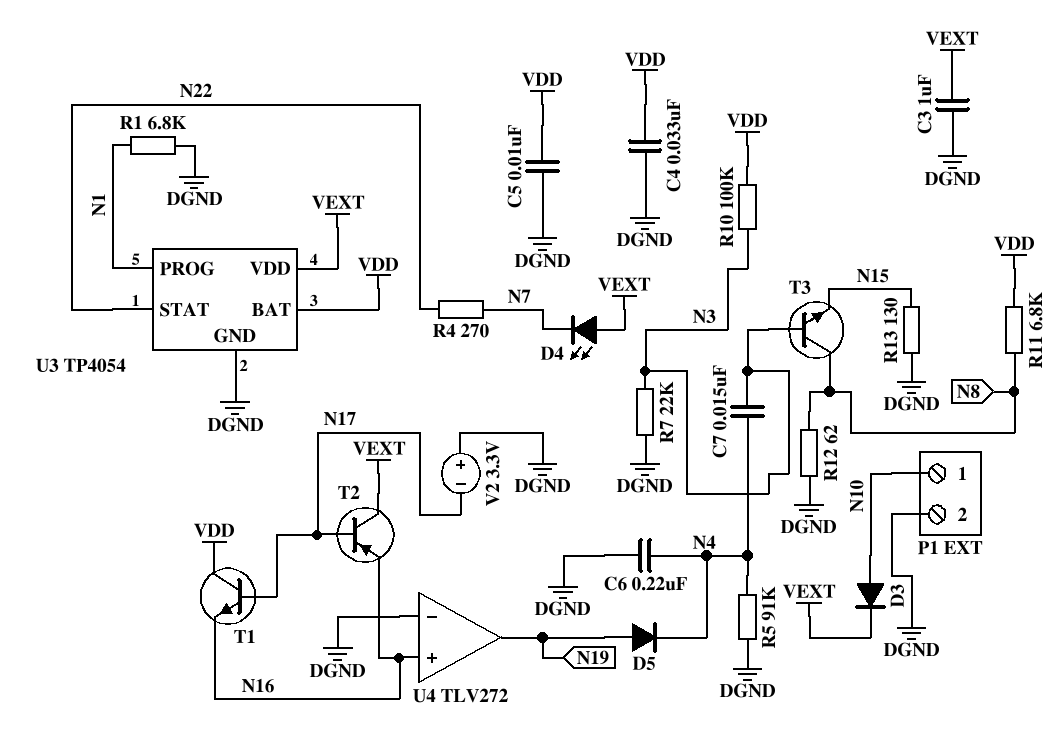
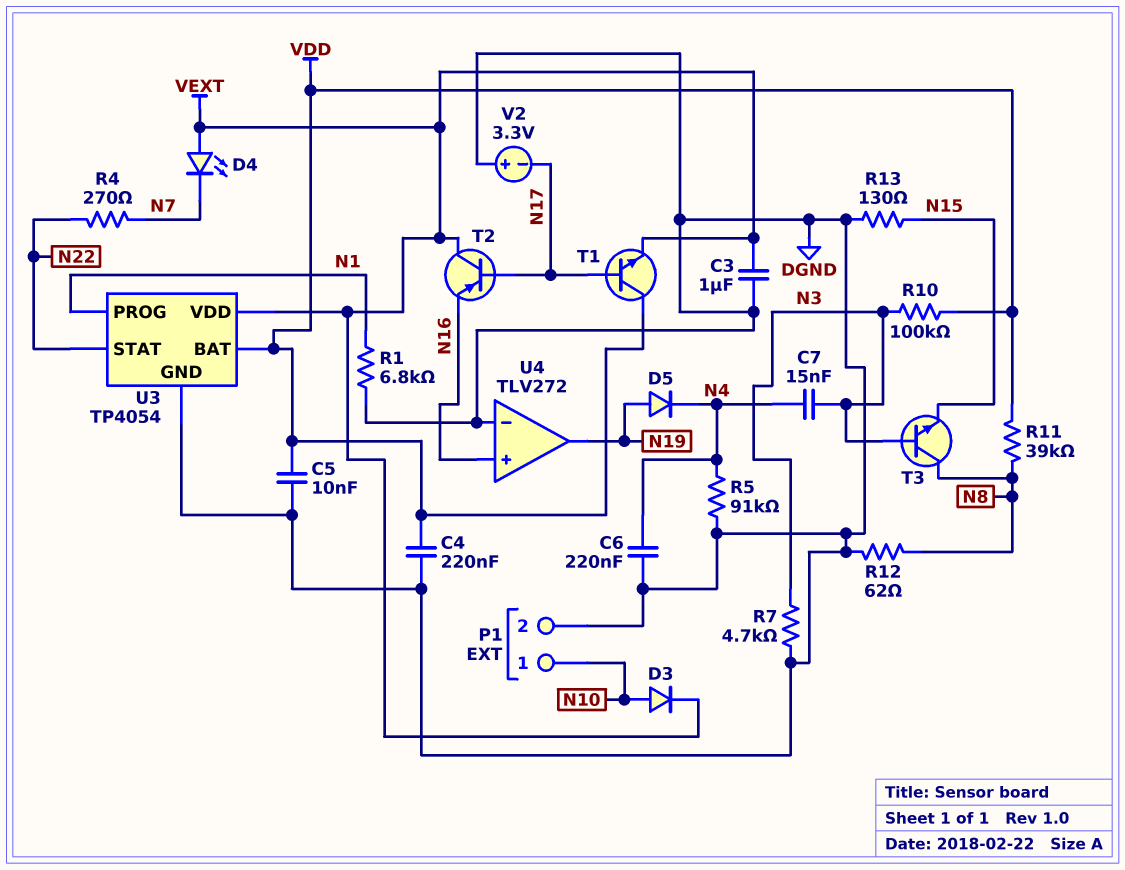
C4: 33nF (DGND, VDD) -> 220nF (DGND, VDD)
R7: 22k (DGND, N3) -> 4.7k (DGND, N3)
R11: 6.8k (N8, VDD) -> 39k (N8, VDD)
T1: NPN (B N17, C VDD, E N16) -> NPN (B N17, C VDD, E VEXT)

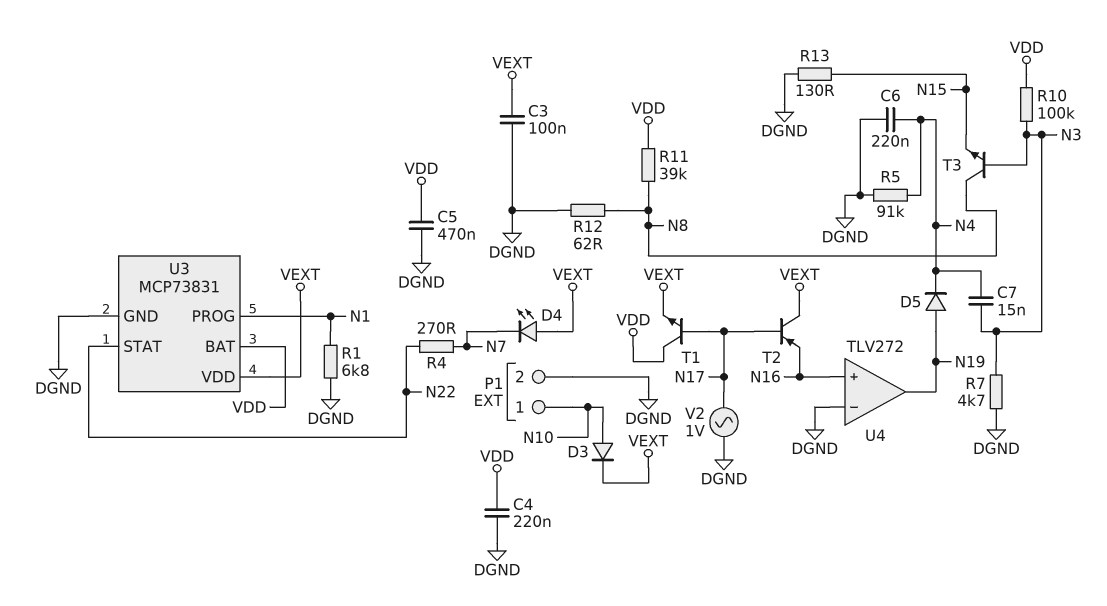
C3: 1uF (DGND, VEXT) -> 100nF (DGND, VEXT)
C5: 10nF (DGND, VDD) -> 470nF (DGND, VDD)
U3: TP4054 -> MCP73831
V2: 3.3V (plus DGND, minus N17) -> AC 1V (DGND, N17)

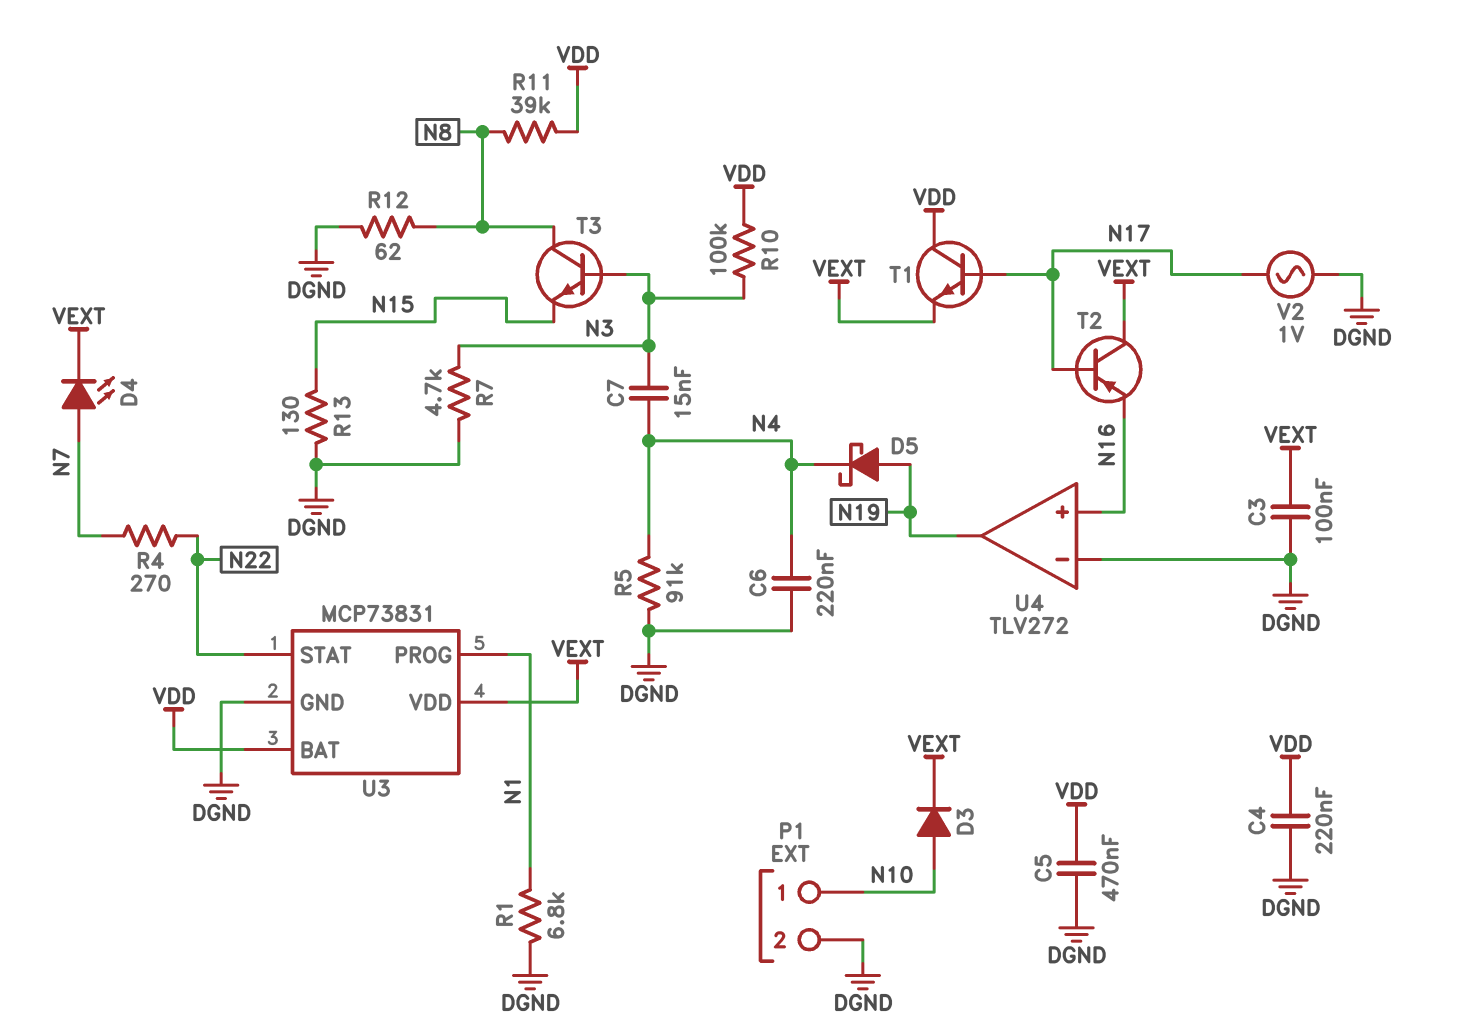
D4: LED (A VEXT, K N7) -> LED (A N7, K VEXT)
D5: diode (A N19, K N4) -> schottky (A N19, K N4)

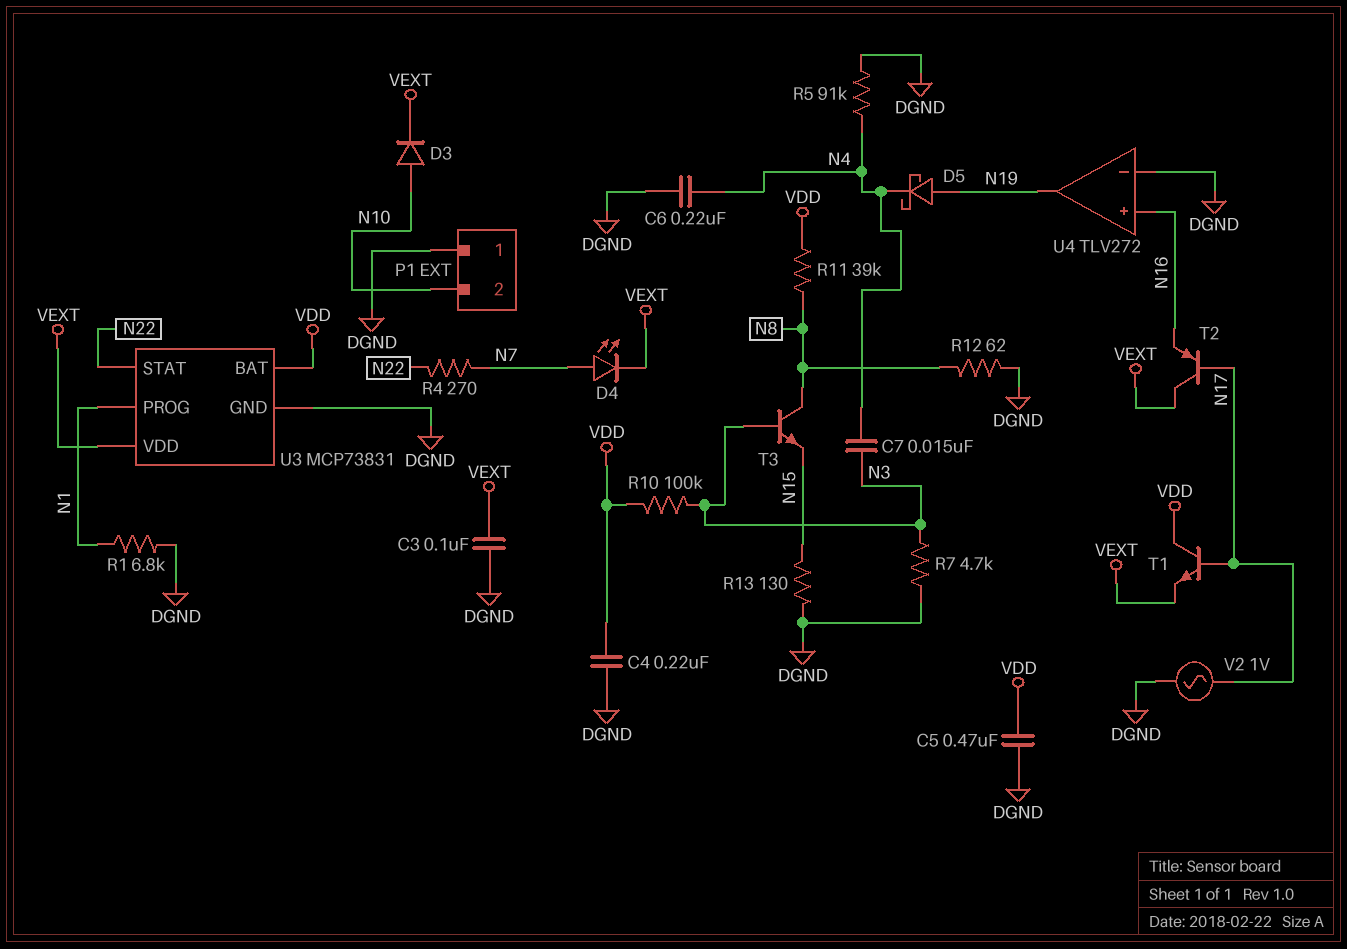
P1 pin 1: N10 -> DGND
P1 pin 2: DGND -> N10

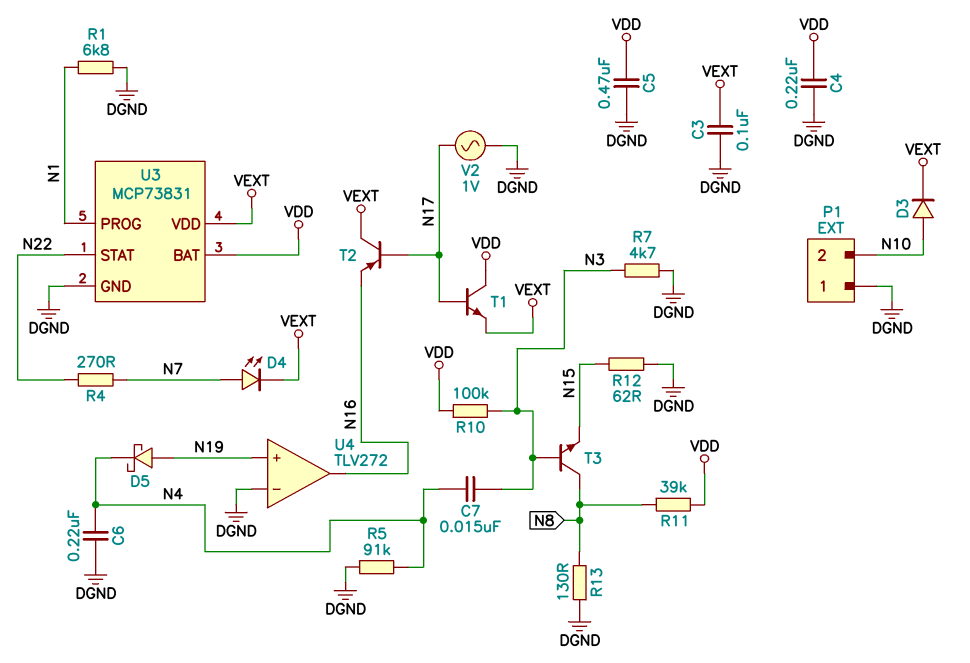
R12: 62 (DGND, N8) -> 62 (DGND, N15)
R13: 130 (DGND, N15) -> 130 (DGND, N8)
U4 pin in+: N16 -> N19
U4 pin out: N19 -> N16

